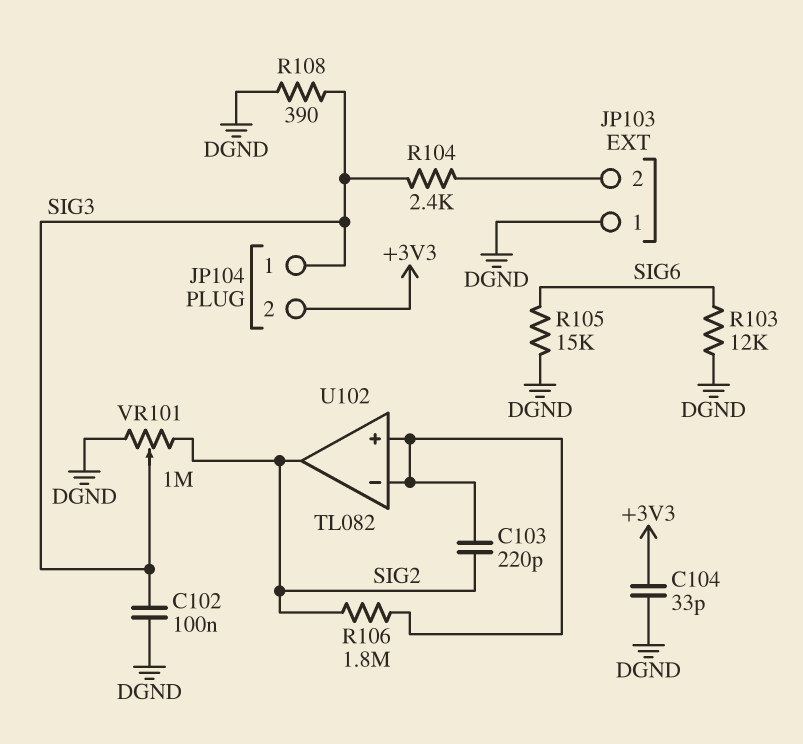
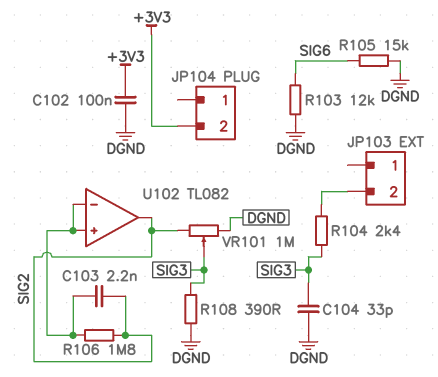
C102: 100nF (DGND, SIG3) -> 100nF (+3V3, DGND)
C103: 220pF (SIG2, U102/in+) -> 2.2nF (SIG2, U102/in+)
C104: 33pF (+3V3, DGND) -> 33pF (DGND, SIG3)
JP103 pin 1: DGND -> none
JP104 pin 1: SIG3 -> none

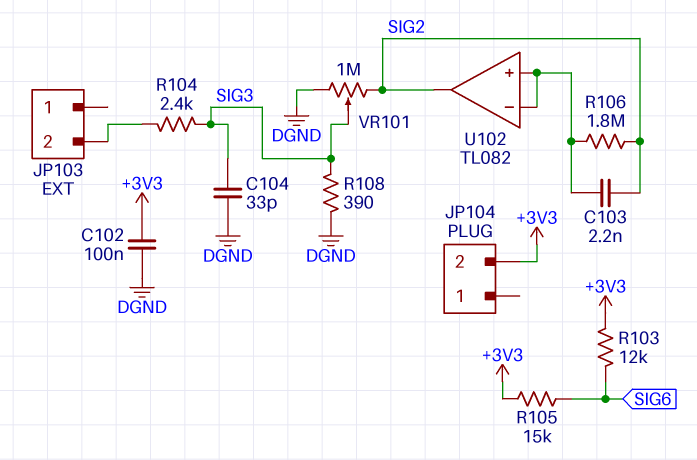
R103: 12k (DGND, SIG6) -> 12k (+3V3, SIG6)
R105: 15k (DGND, SIG6) -> 15k (+3V3, SIG6)

